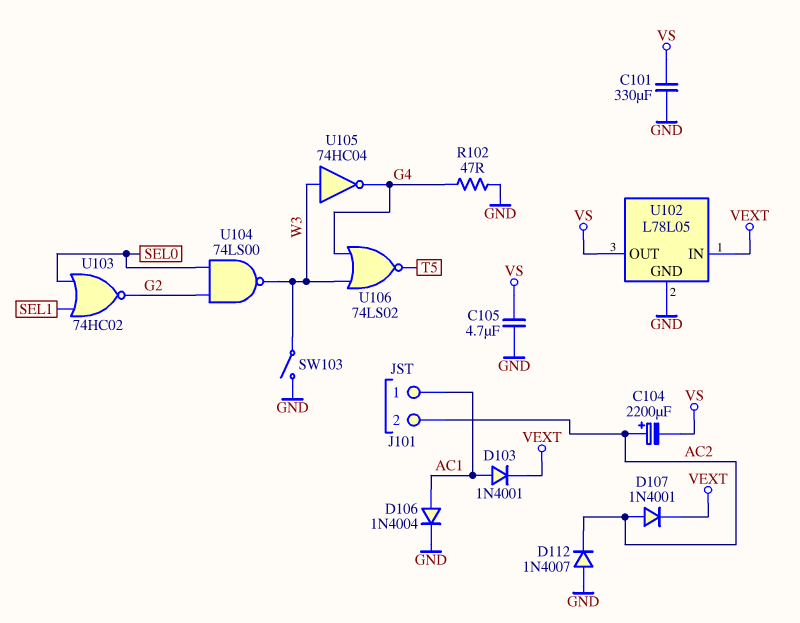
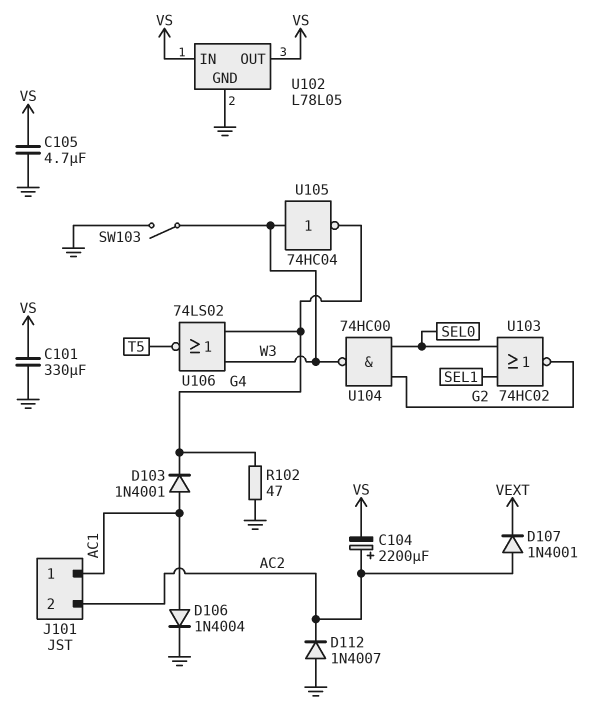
D103: diode 1N4001 (A AC1, K VEXT) -> diode 1N4001 (A AC1, K G4)
U102 pin IN: VEXT -> VS
U104: NAND 74LS00 (in G2, in SEL0, out W3) -> NAND 74HC00 (in G2, in SEL0, out W3)

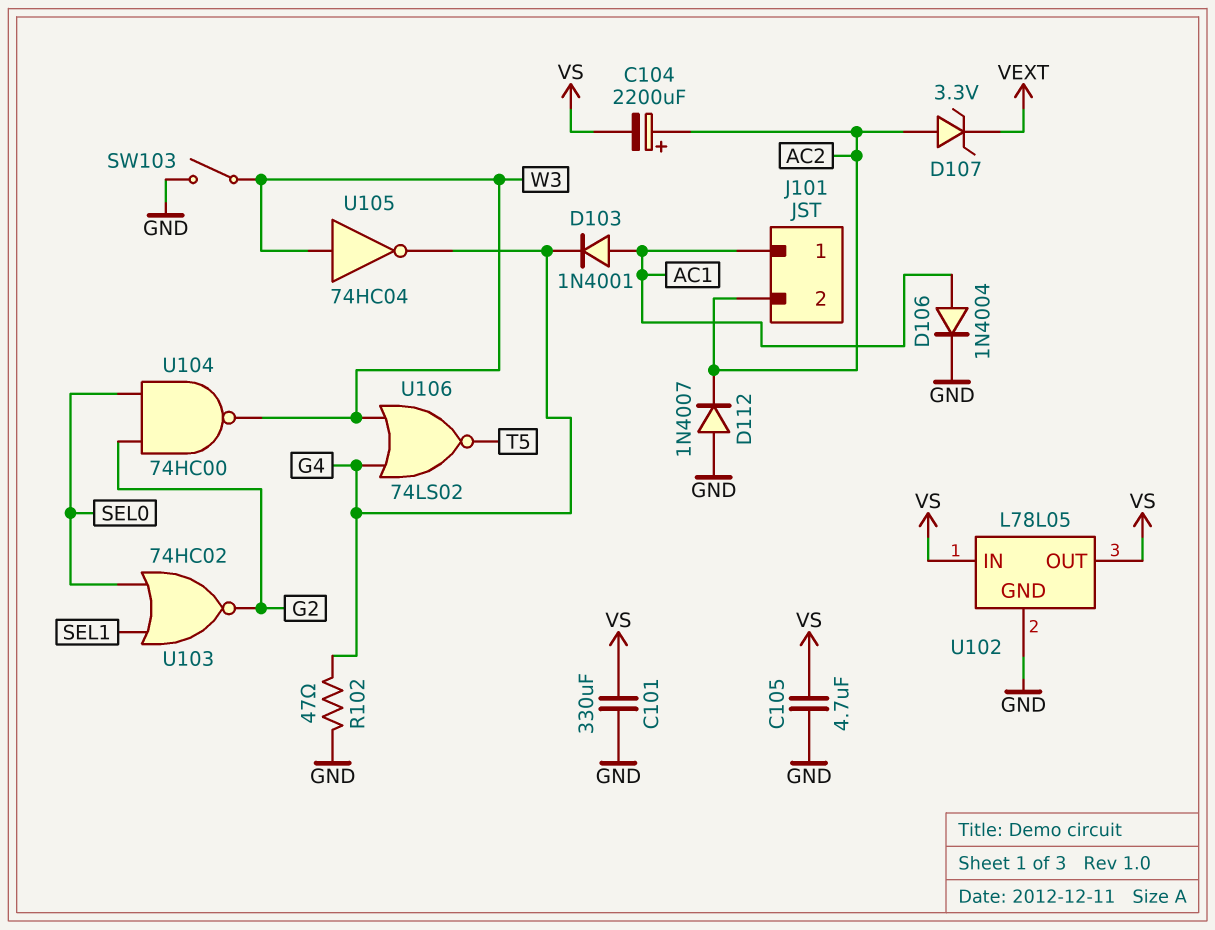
D107: diode 1N4001 (A AC2, K VEXT) -> zener 3.3V (A AC2, K VEXT)

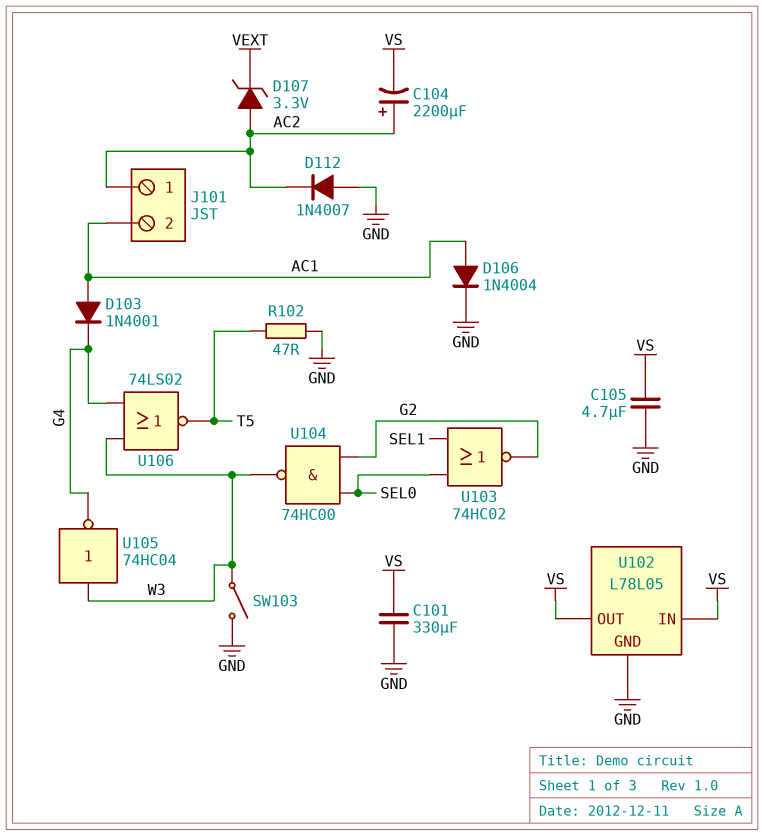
J101 pin 1: AC1 -> AC2
J101 pin 2: AC2 -> AC1
R102: 47 (G4, GND) -> 47 (GND, T5)

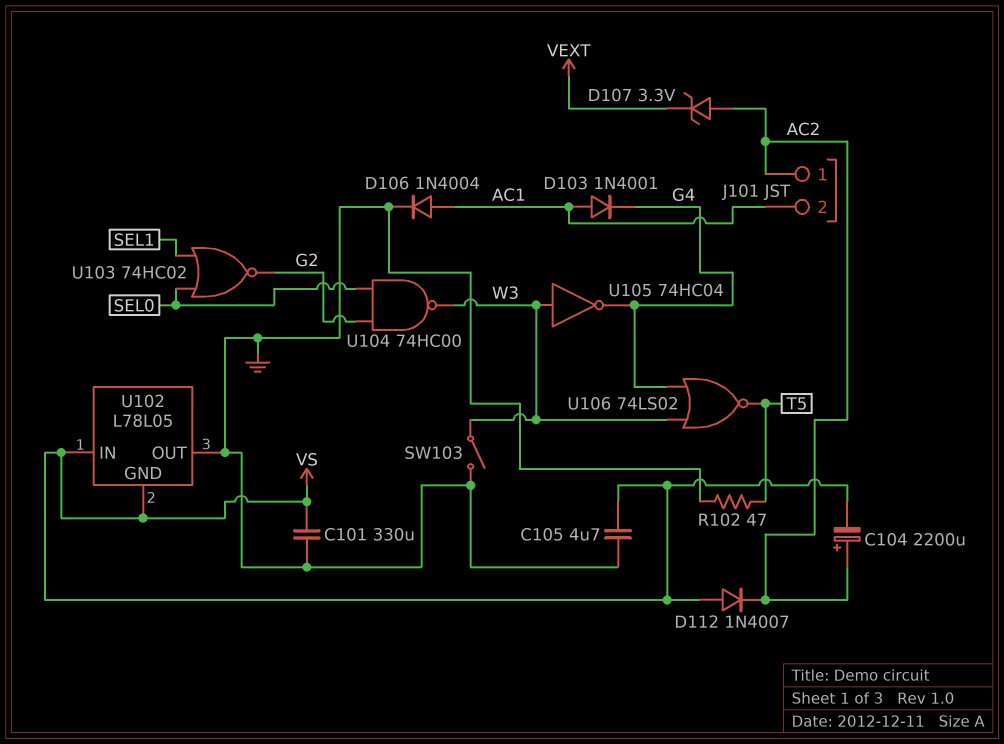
D112: diode 1N4007 (A GND, K AC2) -> diode 1N4007 (A VS, K AC2)
U102 pin GND: GND -> VS
U102 pin OUT: VS -> GND

